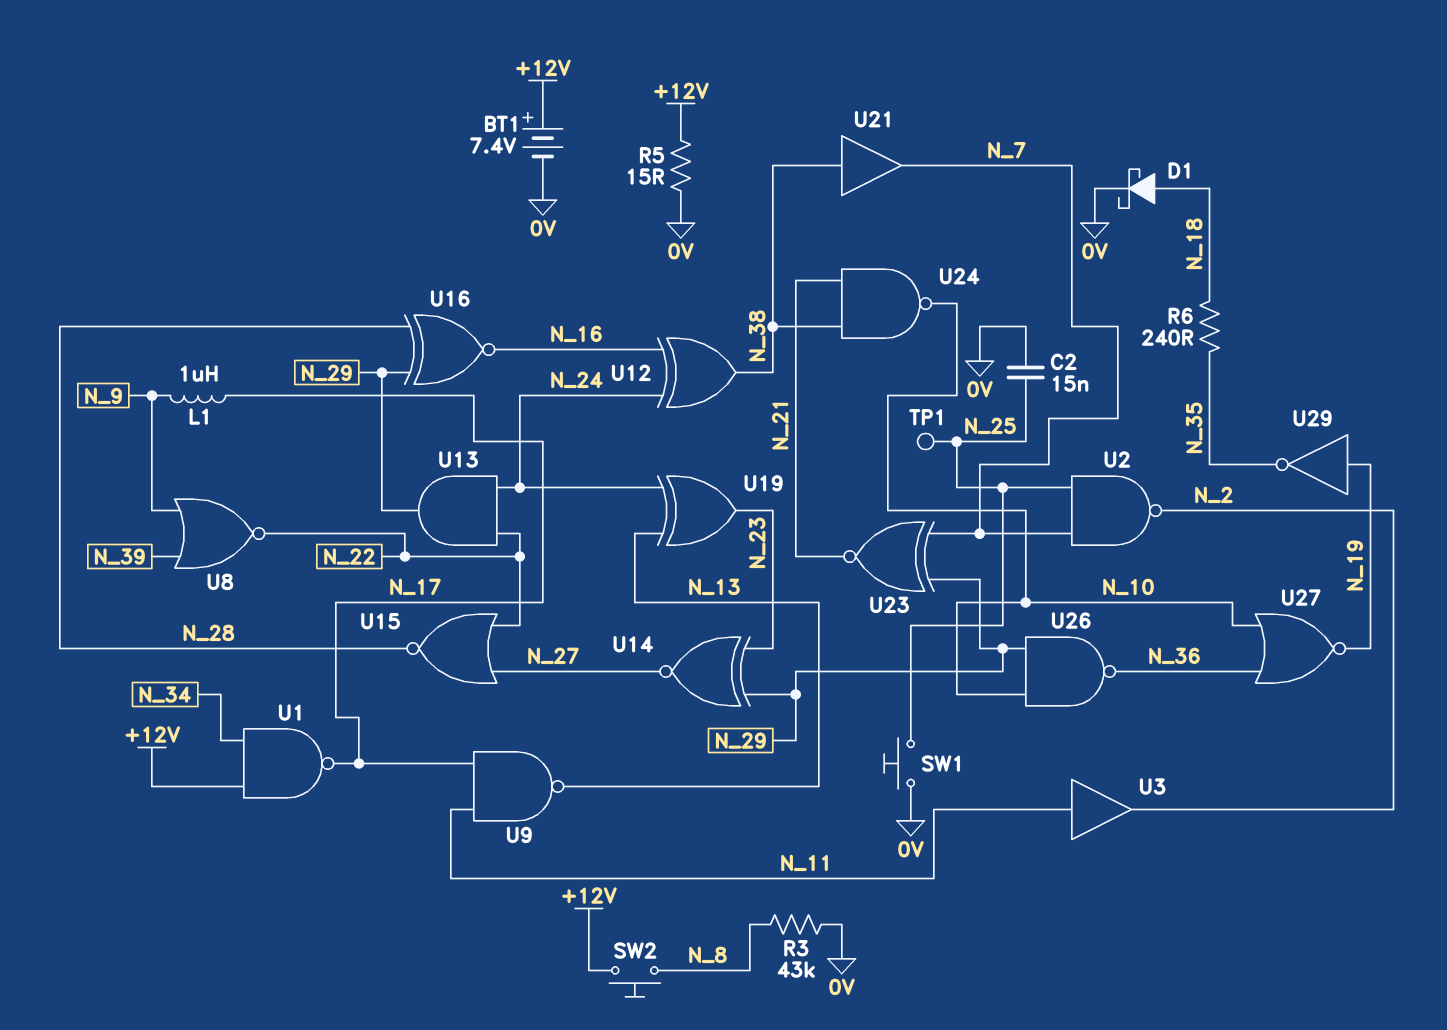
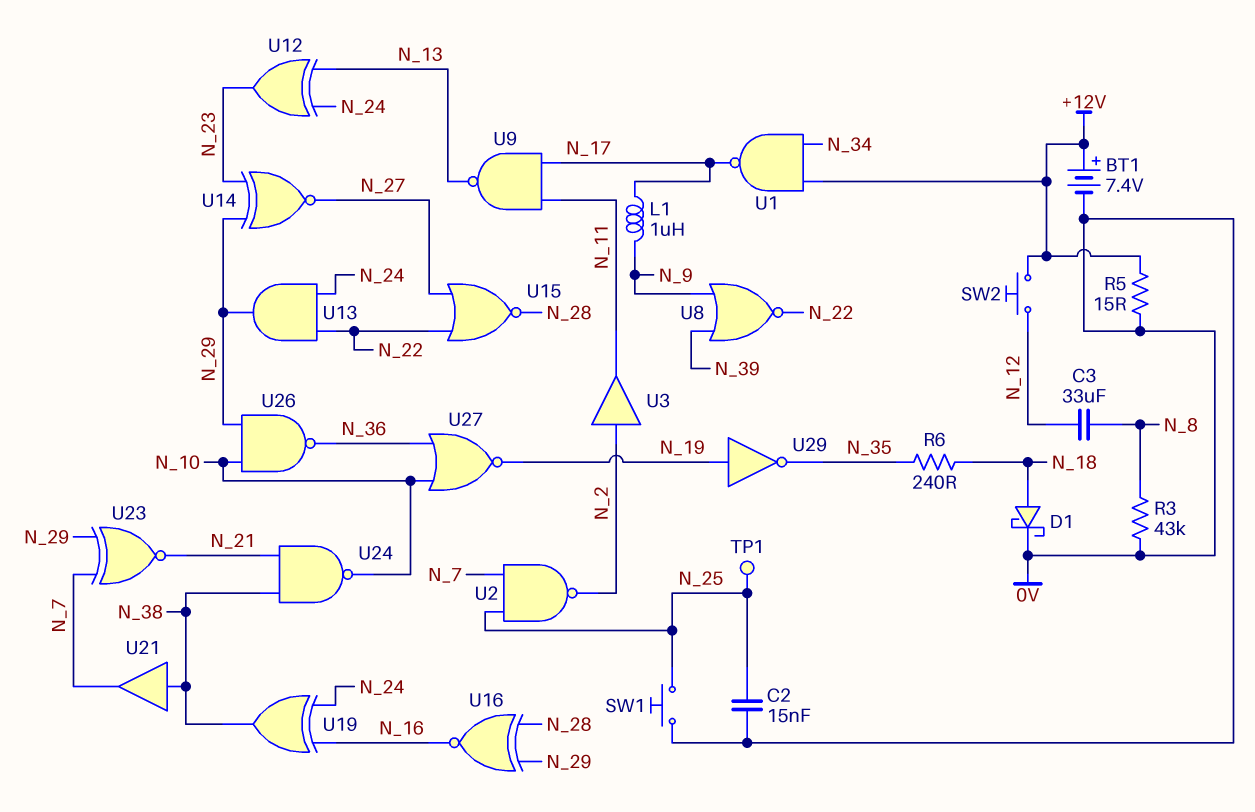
C3: none -> 33uF (N_8, N_12)
SW2: button (+12V, N_8) -> button (+12V, N_12)
U3: buffer (in N_11, out N_2) -> buffer (in N_2, out N_11)
U12: XOR (in N_16, in N_24, out N_38) -> XOR (in N_13, in N_24, out N_23)
U19: XOR (in N_13, in N_24, out N_23) -> XOR (in N_16, in N_24, out N_38)

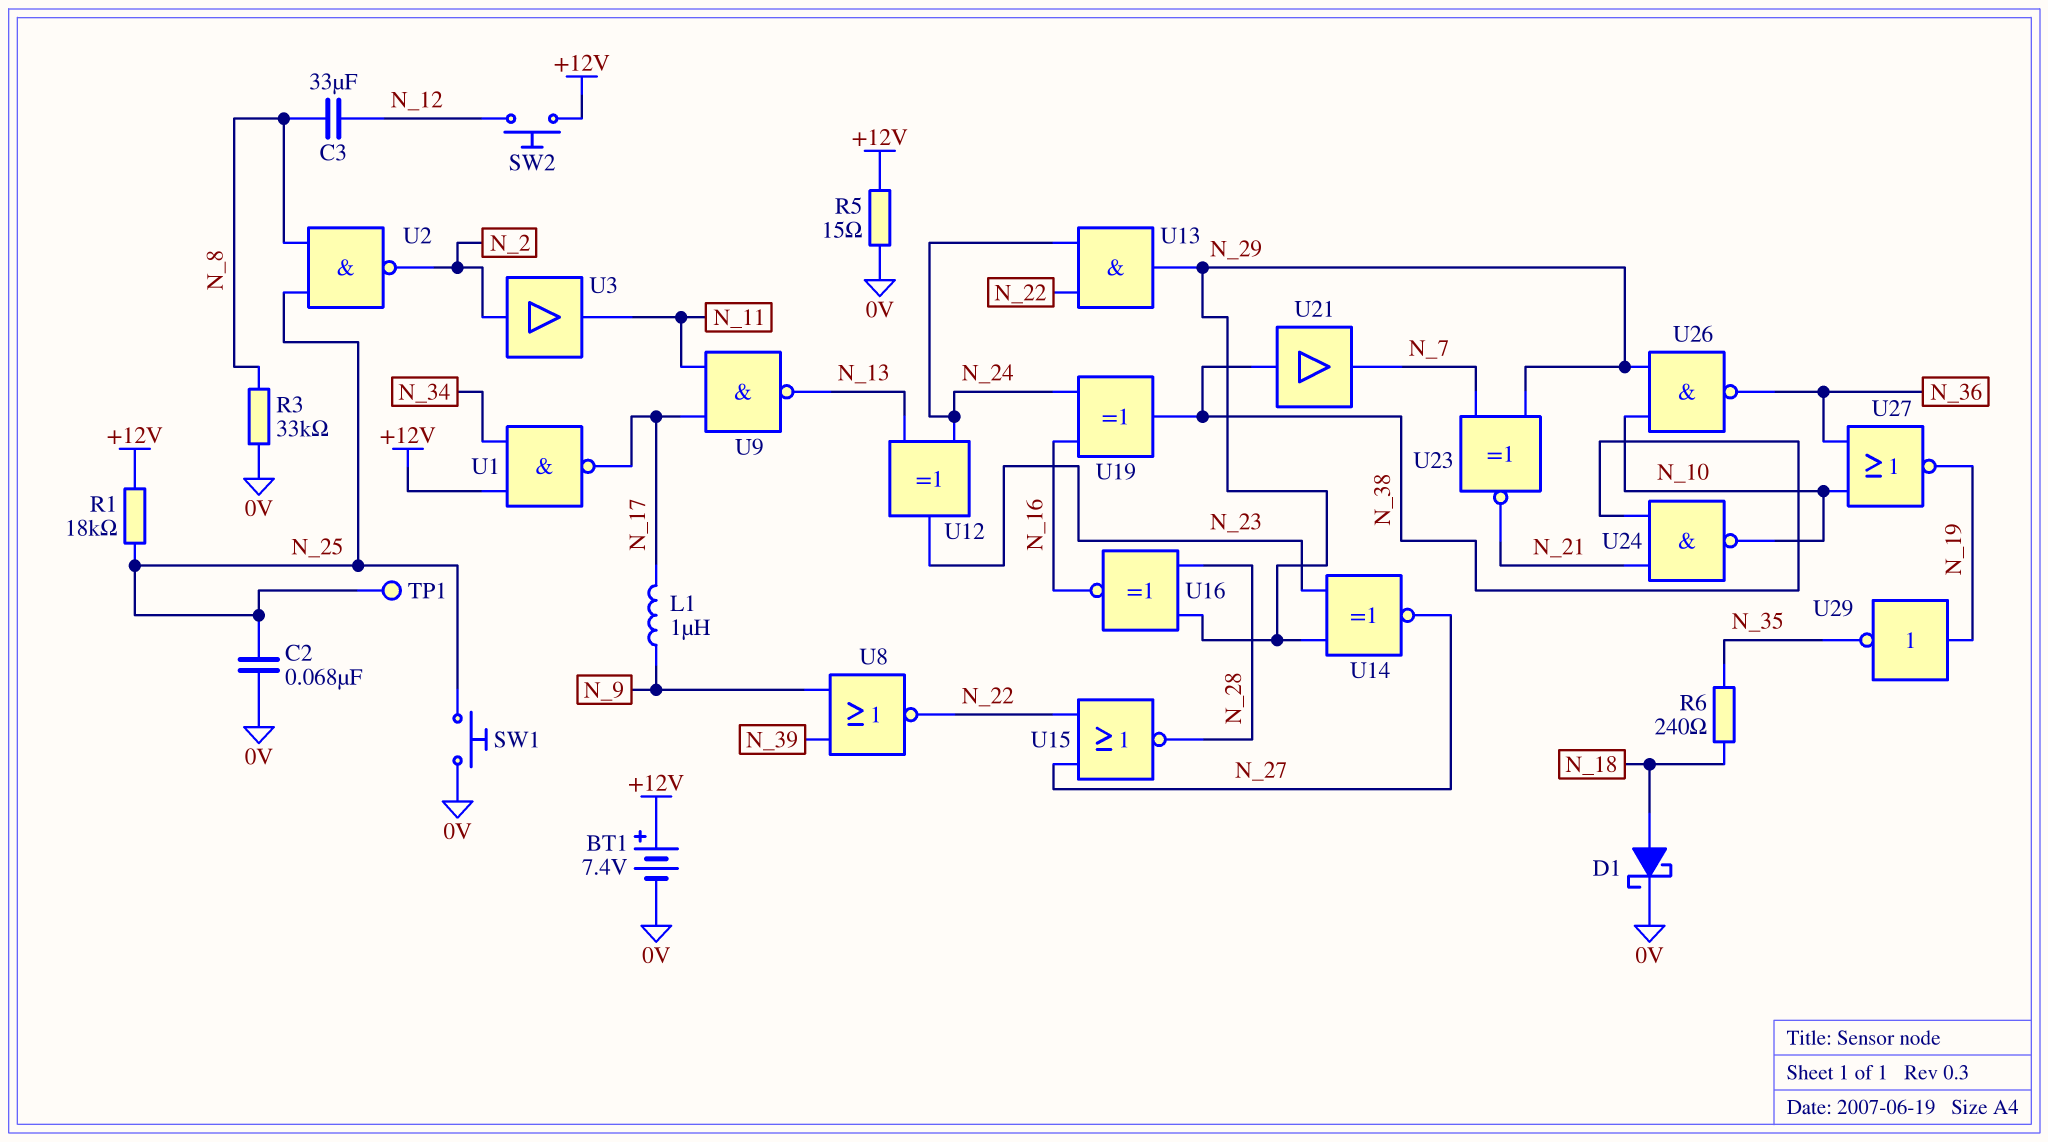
C2: 15nF (0V, N_25) -> 68nF (0V, N_25)
R1: none -> 18k (+12V, N_25)
R3: 43k (0V, N_8) -> 33k (0V, N_8)
U2: NAND (in N_7, in N_25, out N_2) -> NAND (in N_8, in N_25, out N_2)

